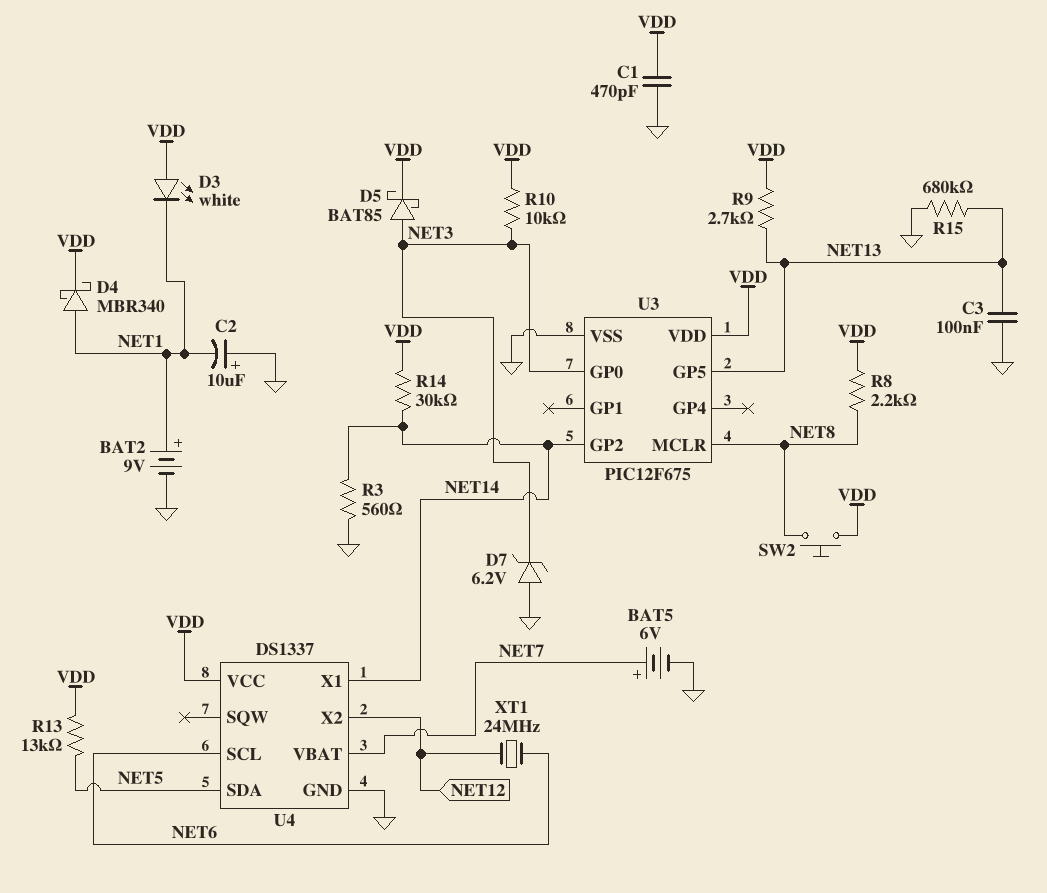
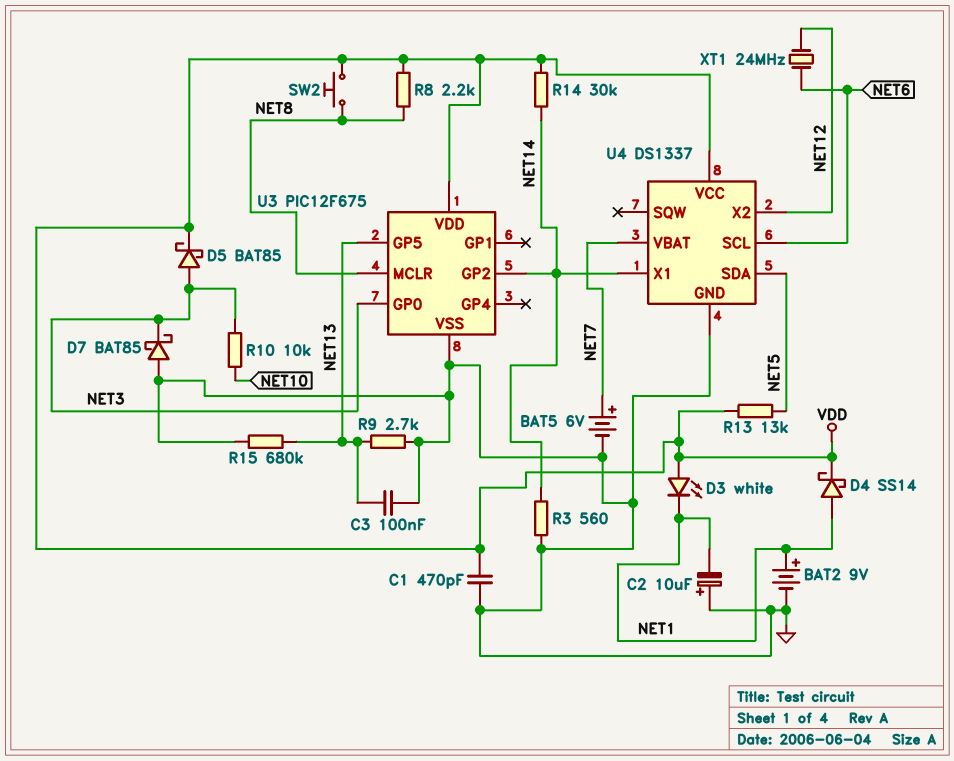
D4: schottky MBR340 (A NET1, K VDD) -> schottky SS14 (A NET1, K VDD)
D7: zener 6.2V (A GND, K NET3) -> schottky BAT85 (A GND, K NET3)
R9: 2.7k (NET13, VDD) -> 2.7k (GND, NET13)
R10: 10k (NET3, VDD) -> 10k (NET3, NET10)

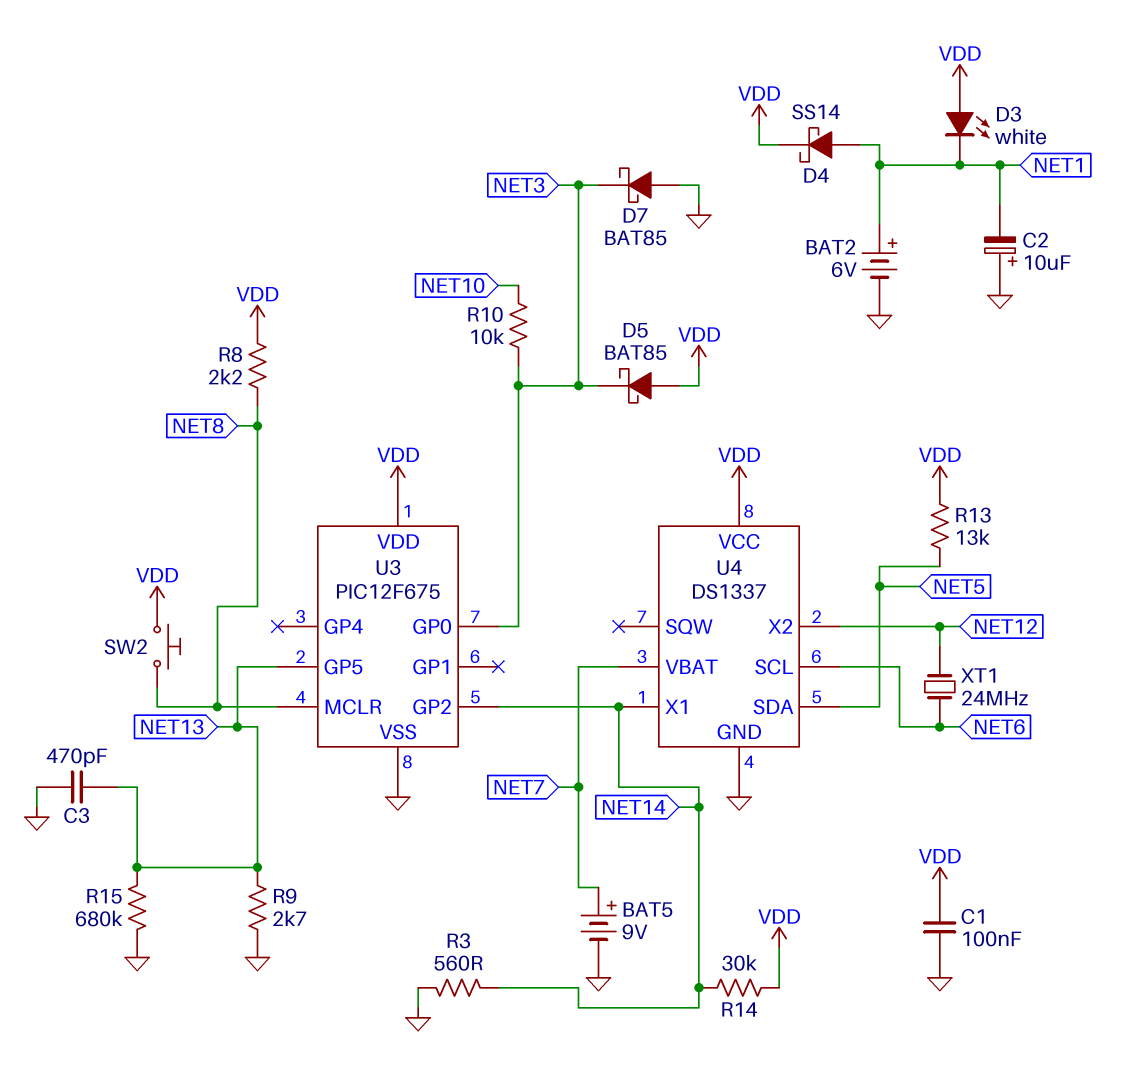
BAT2: 9V (plus NET1, minus GND) -> 6V (plus NET1, minus GND)
BAT5: 6V (plus NET7, minus GND) -> 9V (plus NET7, minus GND)
C1: 470pF (GND, VDD) -> 100nF (GND, VDD)
C3: 100nF (GND, NET13) -> 470pF (GND, NET13)
D5: schottky BAT85 (A NET3, K VDD) -> schottky BAT85 (A VDD, K NET3)

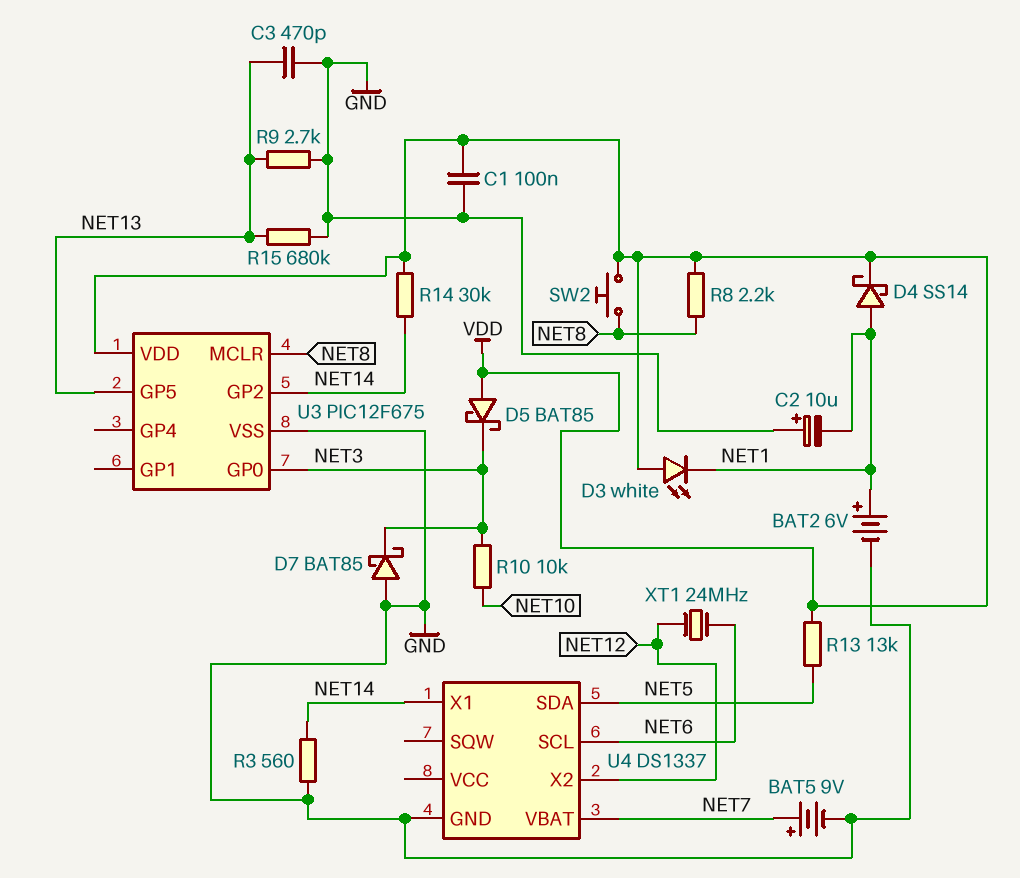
U4 pin VCC: VDD -> none

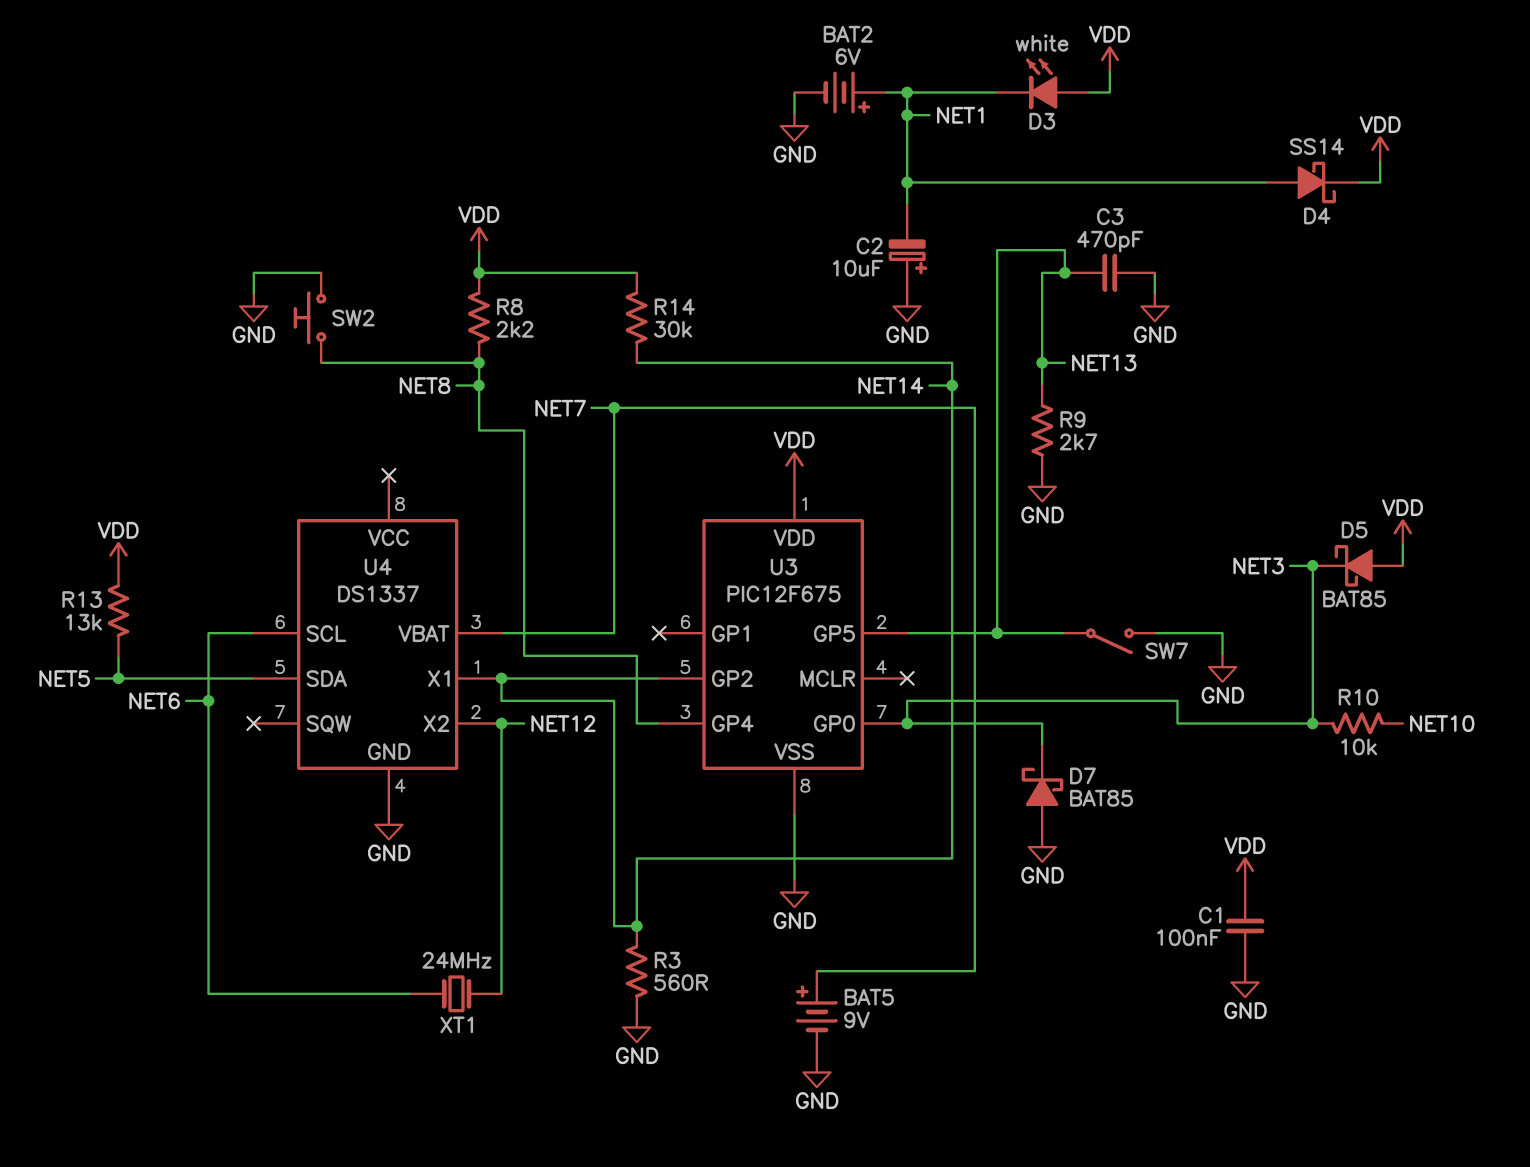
R15: 680k (GND, NET13) -> none
SW2: button (NET8, VDD) -> button (GND, NET8)
SW7: none -> switch (GND, NET13)
U3 pin GP4: none -> NET8
U3 pin MCLR: NET8 -> none

